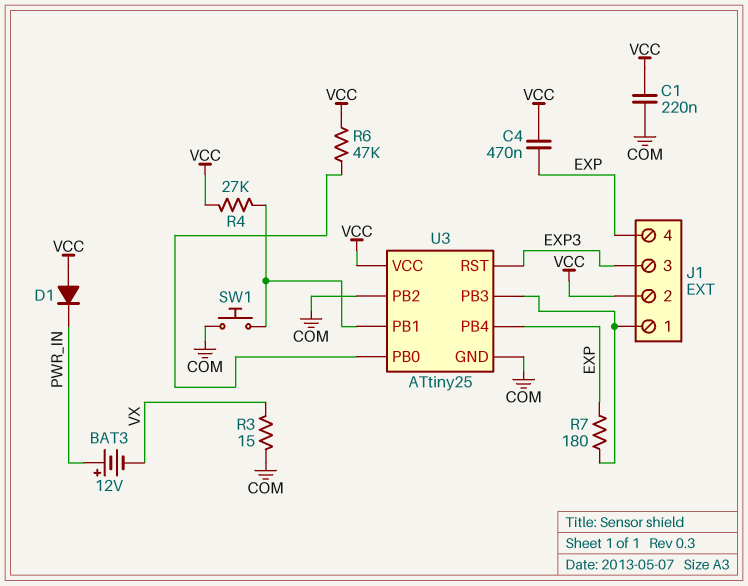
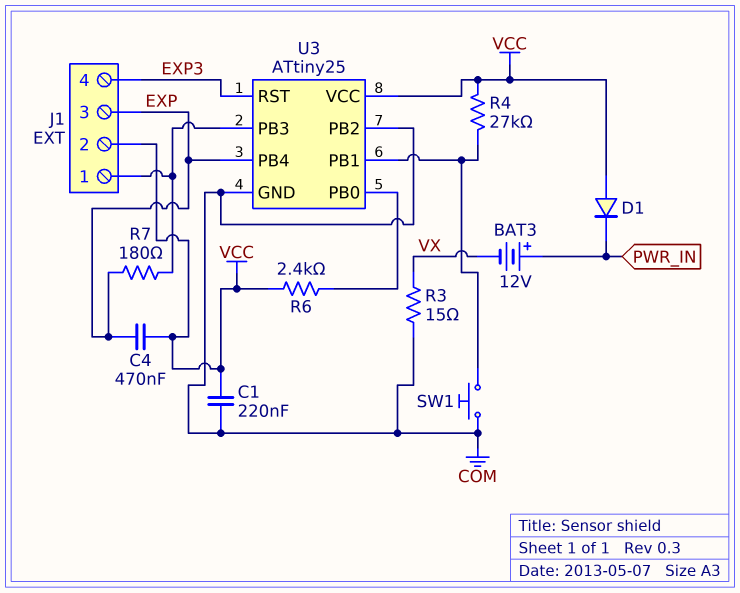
J1 pin 3: EXP3 -> EXP
J1 pin 4: EXP -> EXP3
R6: 47k (U3/PB0, VCC) -> 2.4k (U3/PB0, VCC)

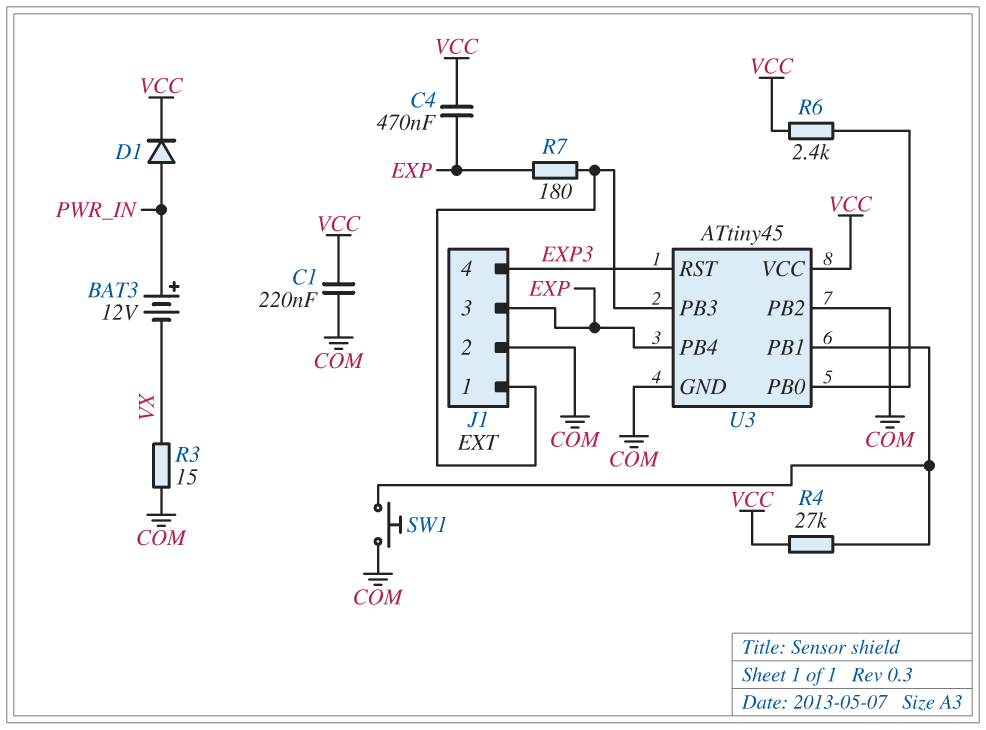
D1: diode (A VCC, K PWR_IN) -> diode (A PWR_IN, K VCC)
J1 pin 2: VCC -> COM
U3: ATtiny25 -> ATtiny45

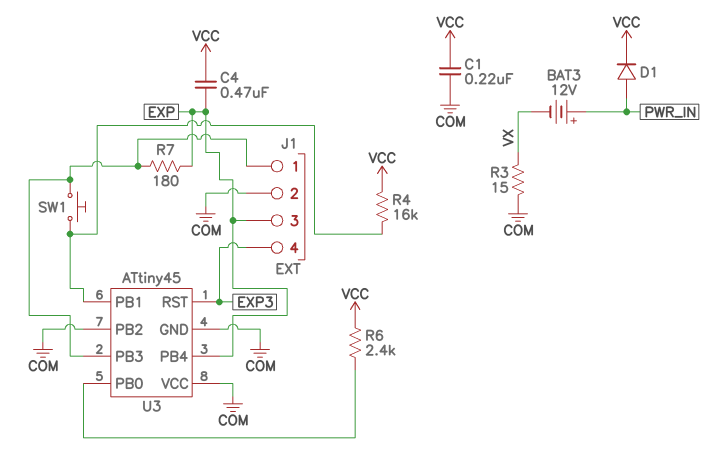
R4: 27k (U3/PB1, VCC) -> 16k (U3/PB1, VCC)
SW1: button (COM, U3/PB1) -> button (J1/1, U3/PB1)
U3 pin VCC: VCC -> COM

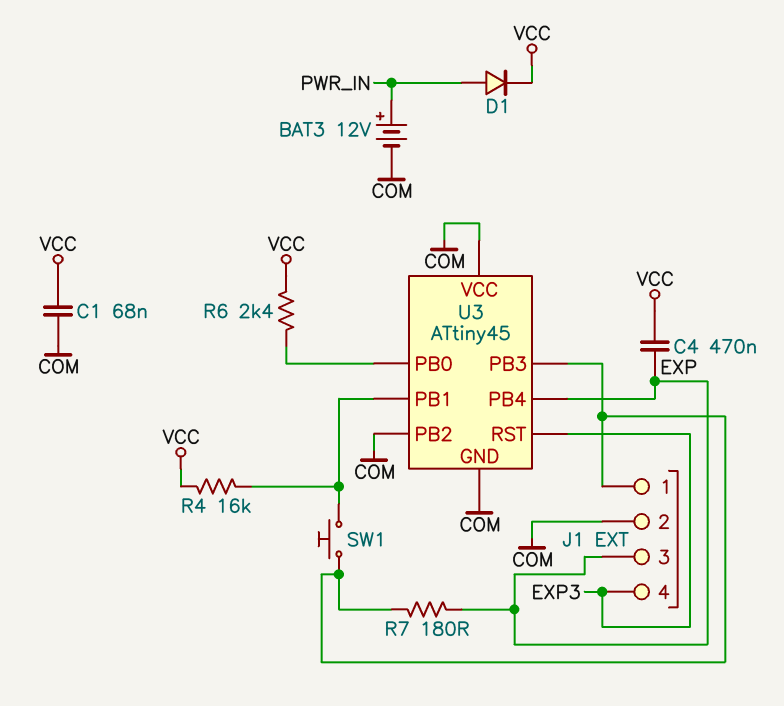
BAT3: 12V (plus PWR_IN, minus VX) -> 12V (plus PWR_IN, minus COM)
C1: 220nF (COM, VCC) -> 68nF (COM, VCC)
R3: 15 (COM, VX) -> none

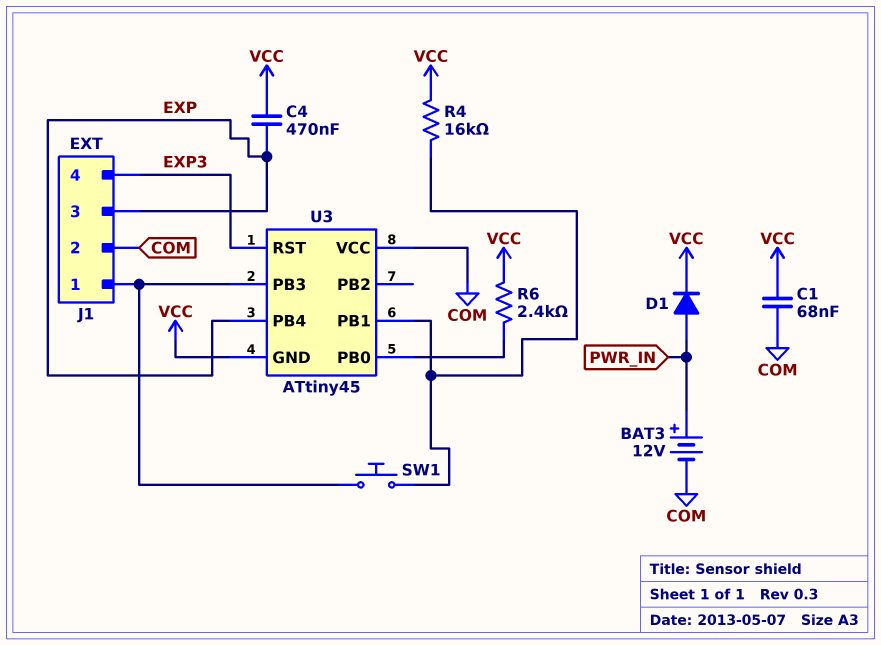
R7: 180 (EXP, J1/1) -> none
U3 pin GND: COM -> VCC
U3 pin PB2: COM -> none

